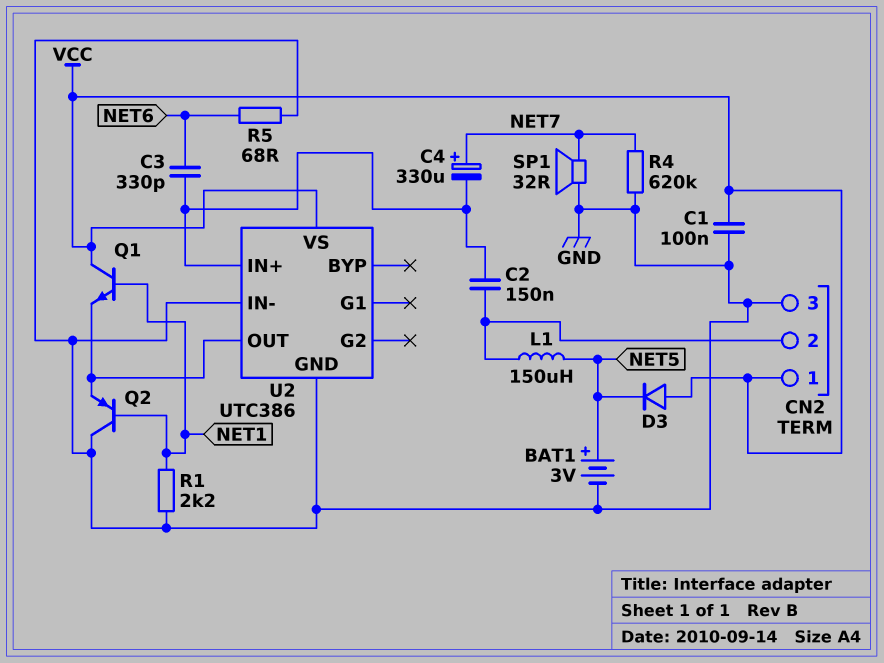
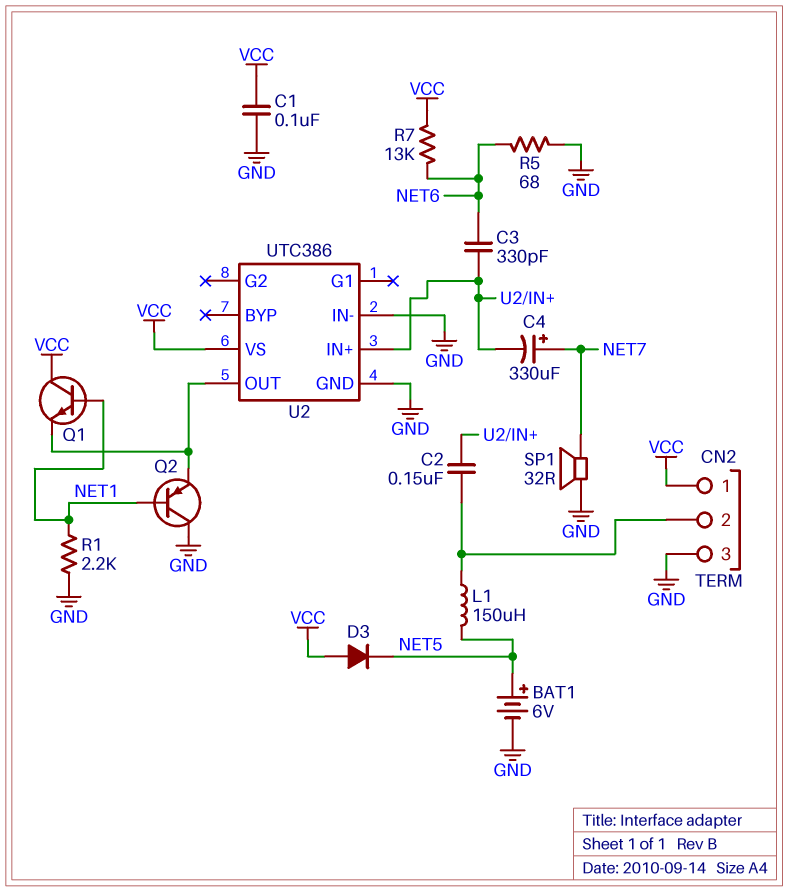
BAT1: 3V (plus NET5, minus GND) -> 6V (plus NET5, minus GND)
R4: 620k (GND, NET7) -> none
R7: none -> 13k (NET6, VCC)

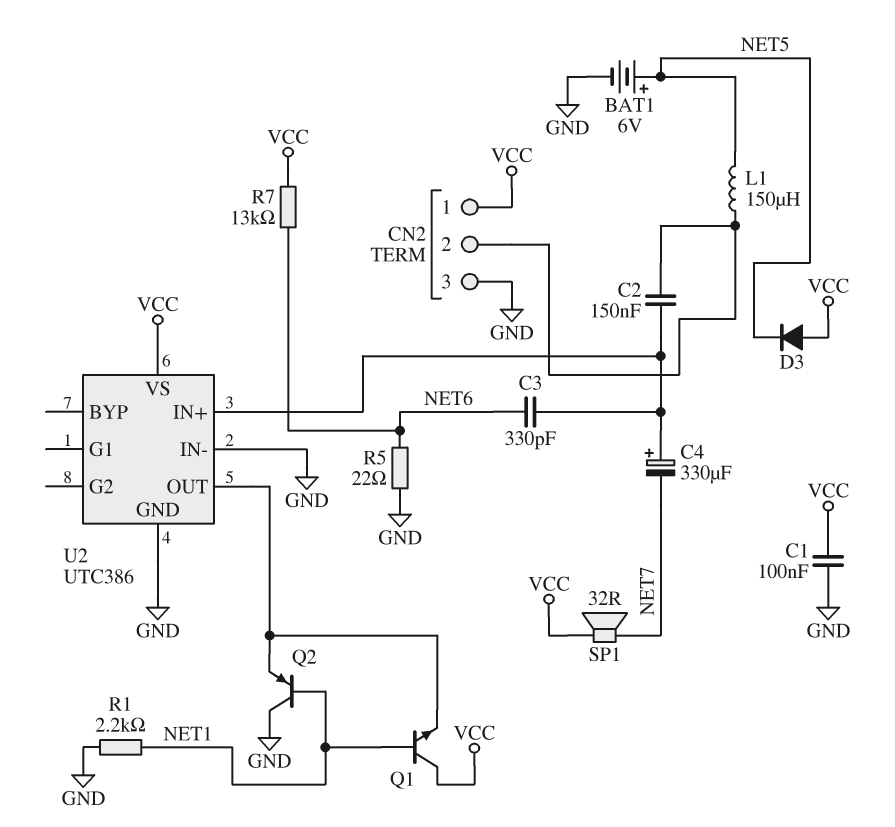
C4: 330uF (plus NET7, minus U2/IN+) -> 330uF (plus U2/IN+, minus NET7)
R5: 68 (GND, NET6) -> 22 (GND, NET6)
SP1: speaker 32R (GND, NET7) -> speaker 32R (NET7, VCC)

